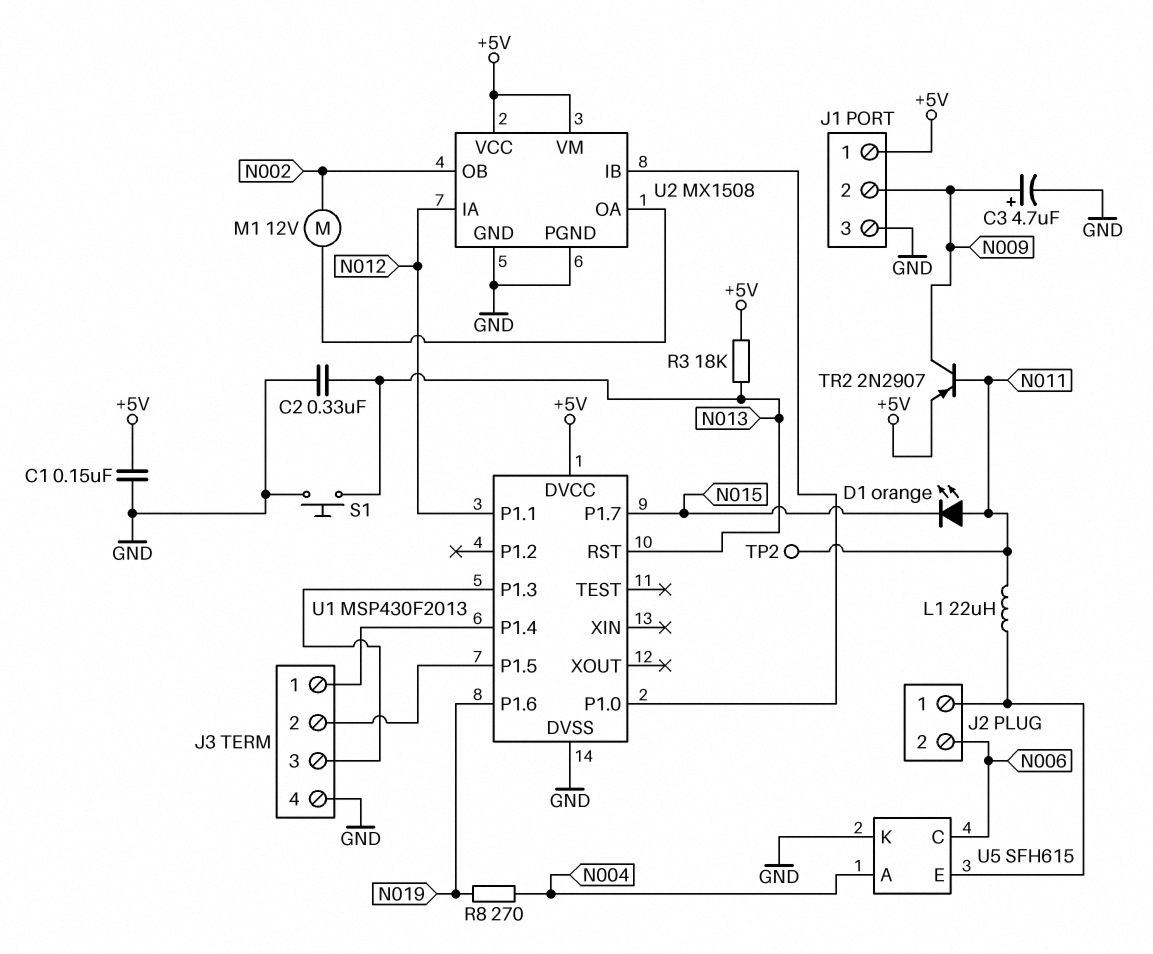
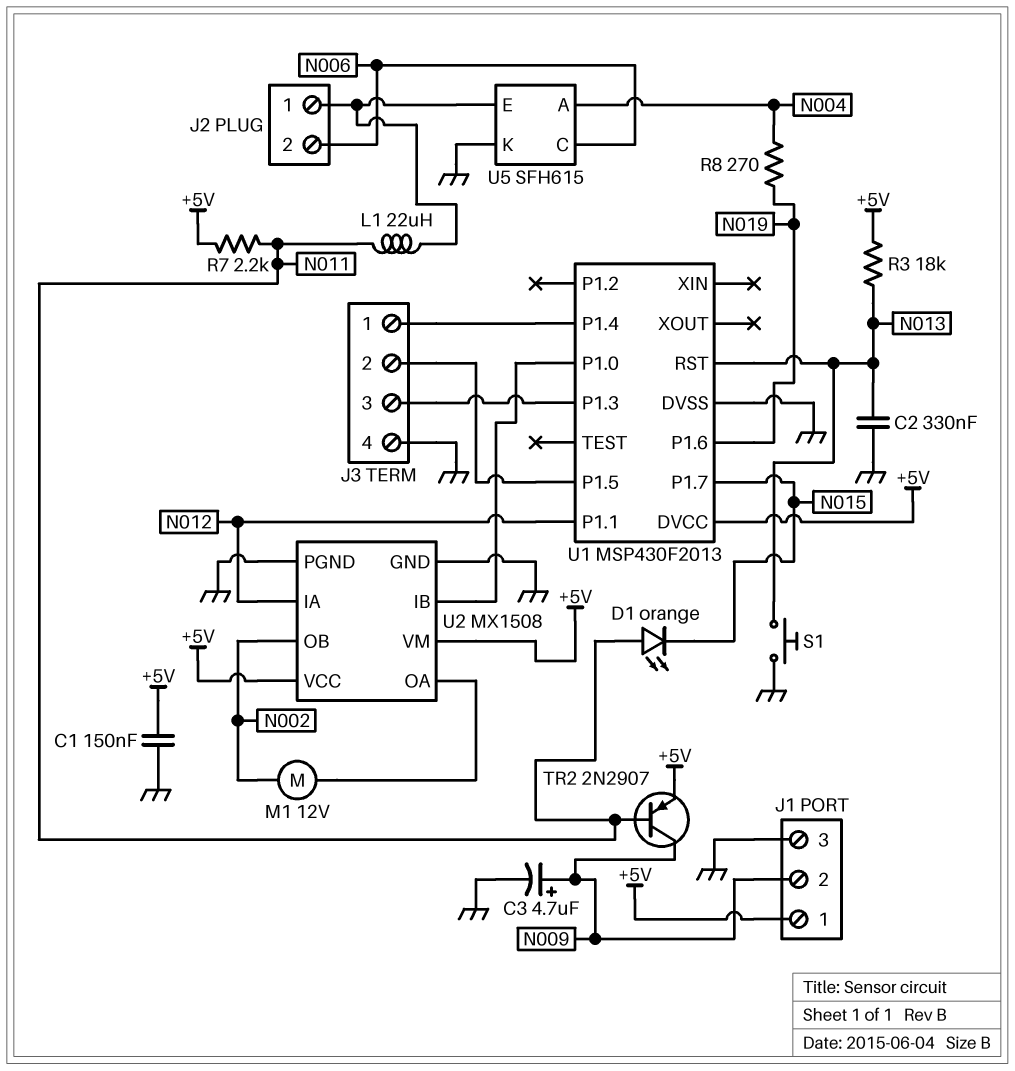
R7: none -> 2.2k (+5V, N011)
TP2: test point (N011) -> none

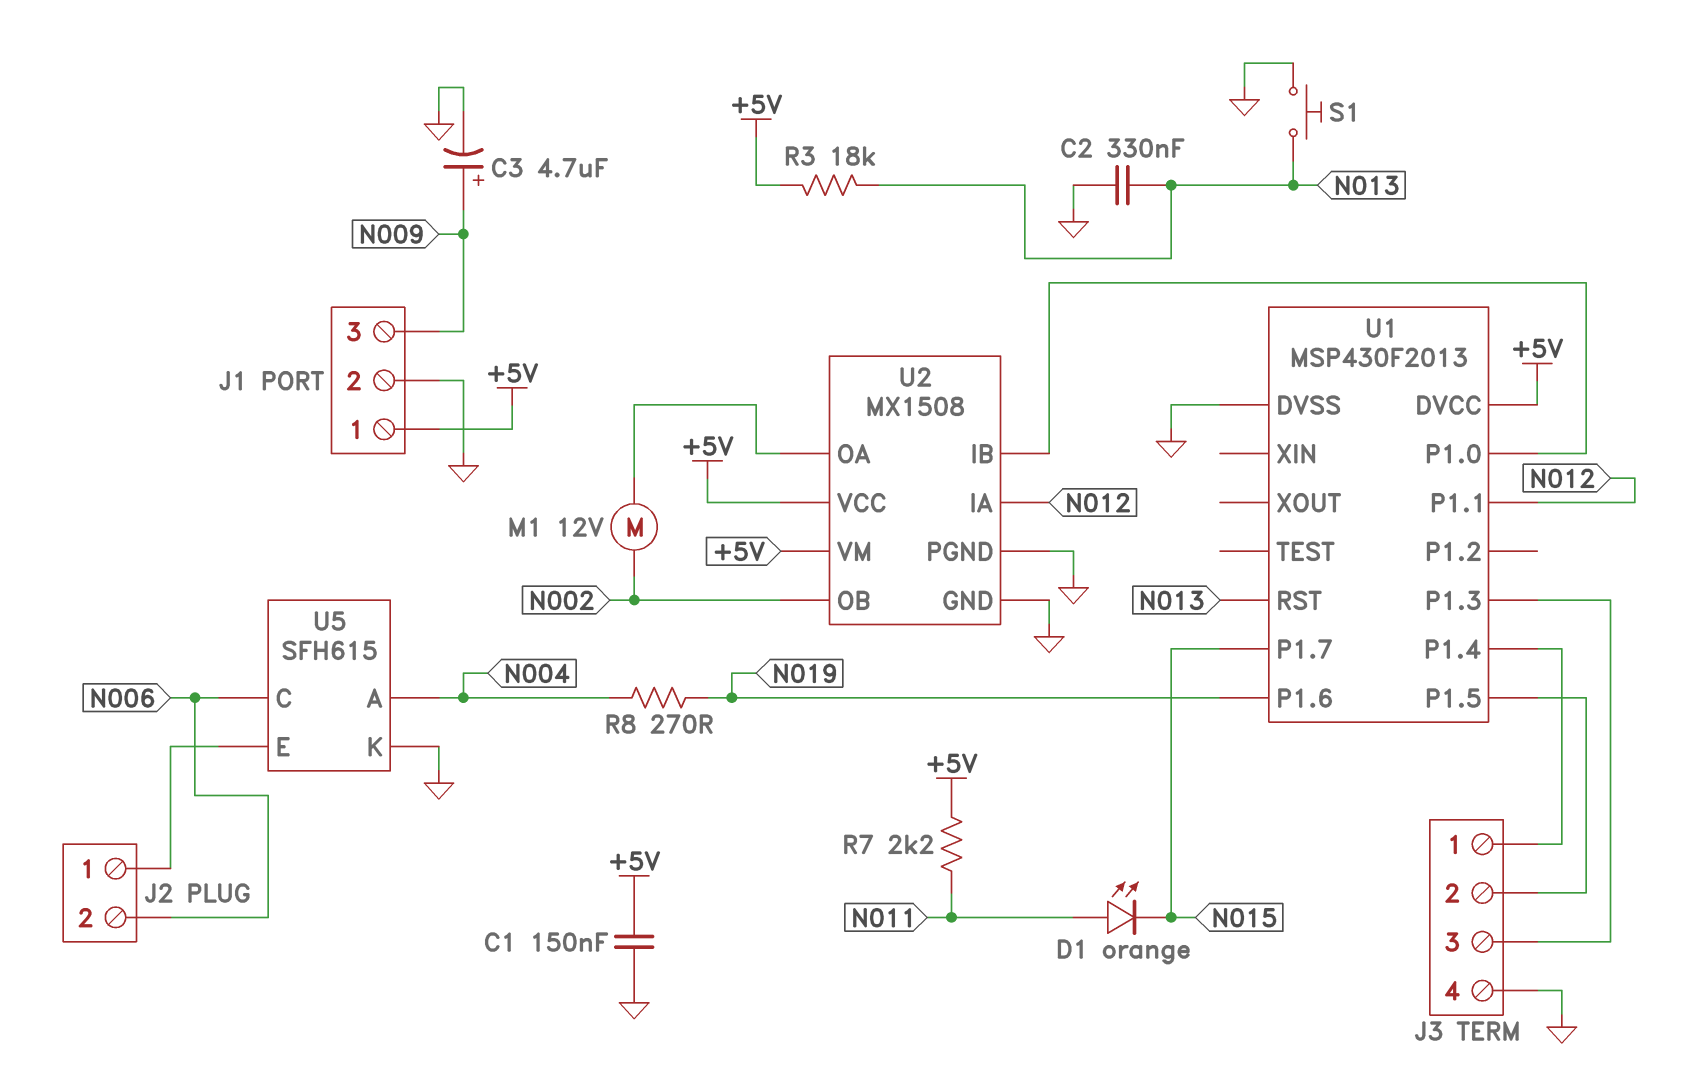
J1 pin 2: N009 -> GND
J1 pin 3: GND -> N009
L1: 22uH (J2/1, N011) -> none
TR2: PNP 2N2907 (B N011, C N009, E +5V) -> none

